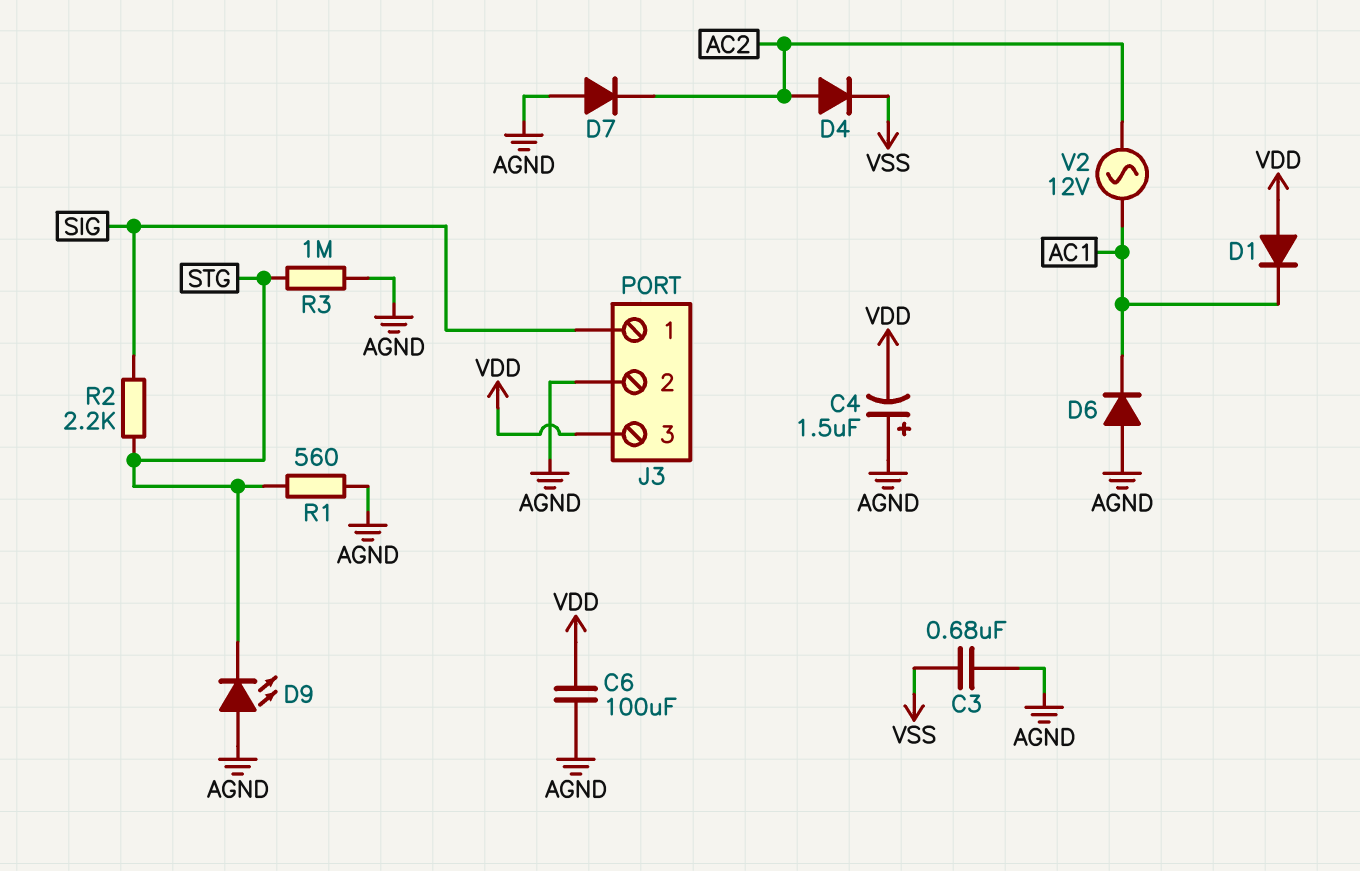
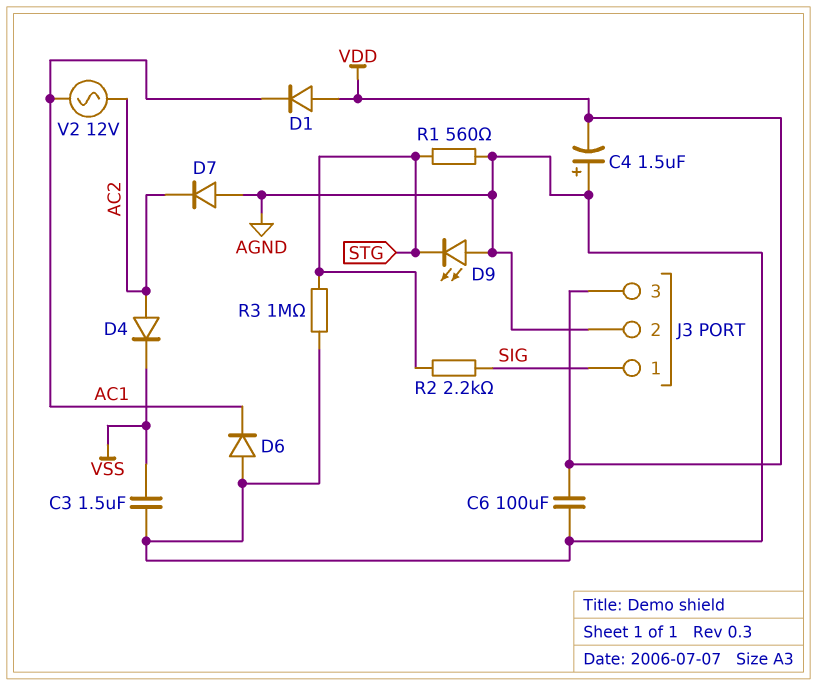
C3: 680nF (AGND, VSS) -> 1.5uF (AGND, VSS)

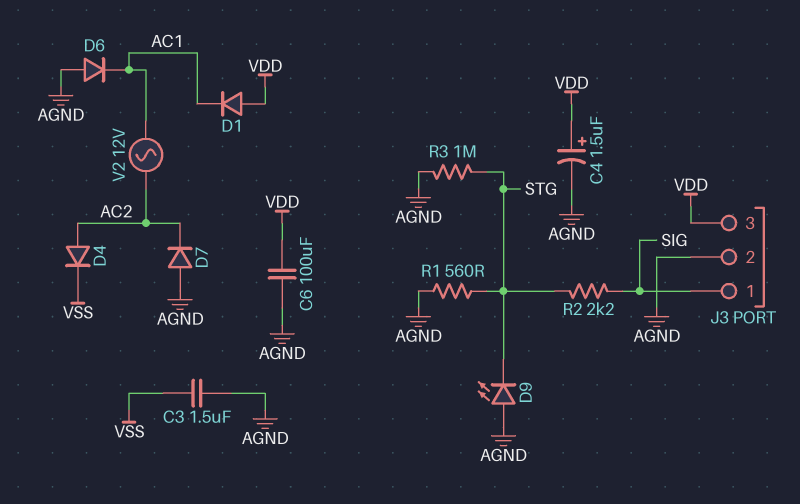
C4: 1.5uF (plus AGND, minus VDD) -> 1.5uF (plus VDD, minus AGND)

